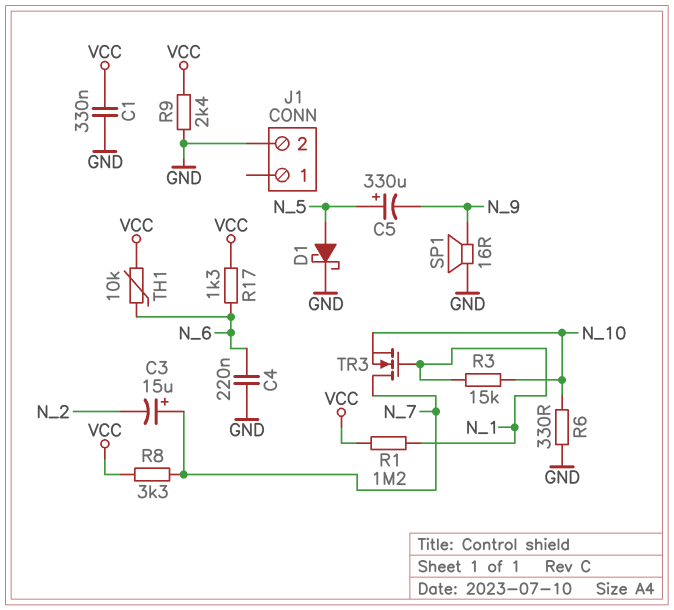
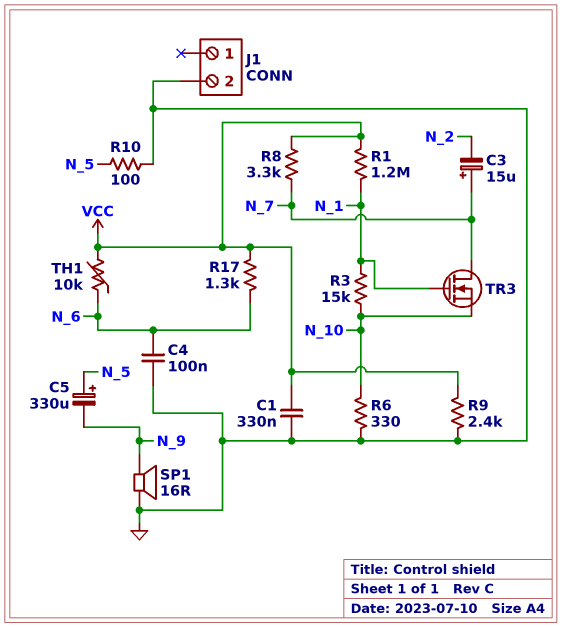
C4: 220nF (GND, N_6) -> 100nF (GND, N_6)
D1: schottky (A N_5, K GND) -> none
R10: none -> 100 (GND, N_5)

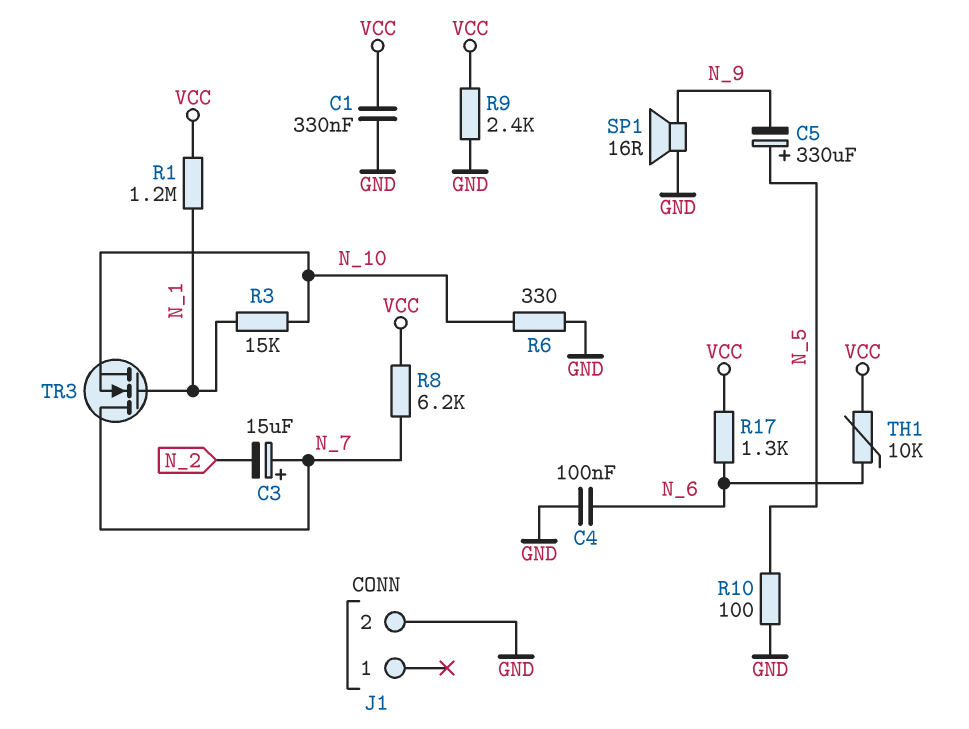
R8: 3.3k (N_7, VCC) -> 6.2k (N_7, VCC)

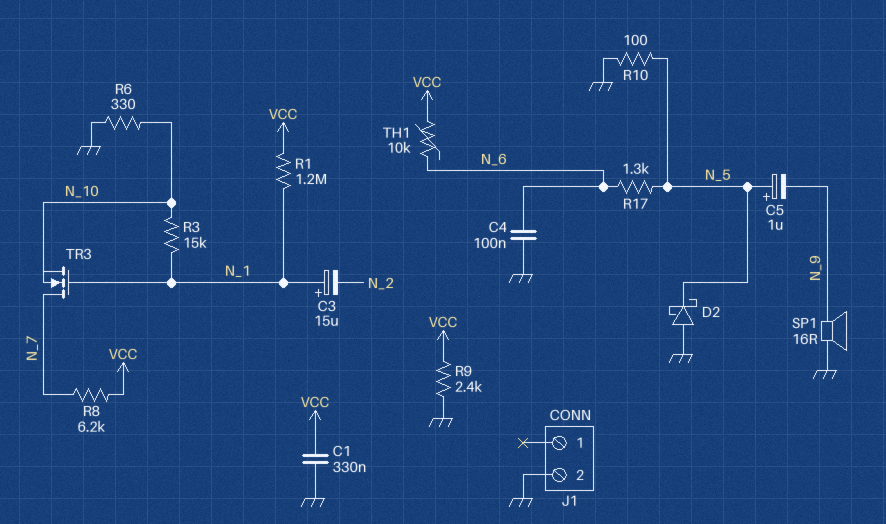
C3: 15uF (plus N_7, minus N_2) -> 15uF (plus N_1, minus N_2)
C5: 330uF (plus N_5, minus N_9) -> 1uF (plus N_5, minus N_9)
D2: none -> schottky (A GND, K N_5)
R17: 1.3k (N_6, VCC) -> 1.3k (N_5, N_6)

